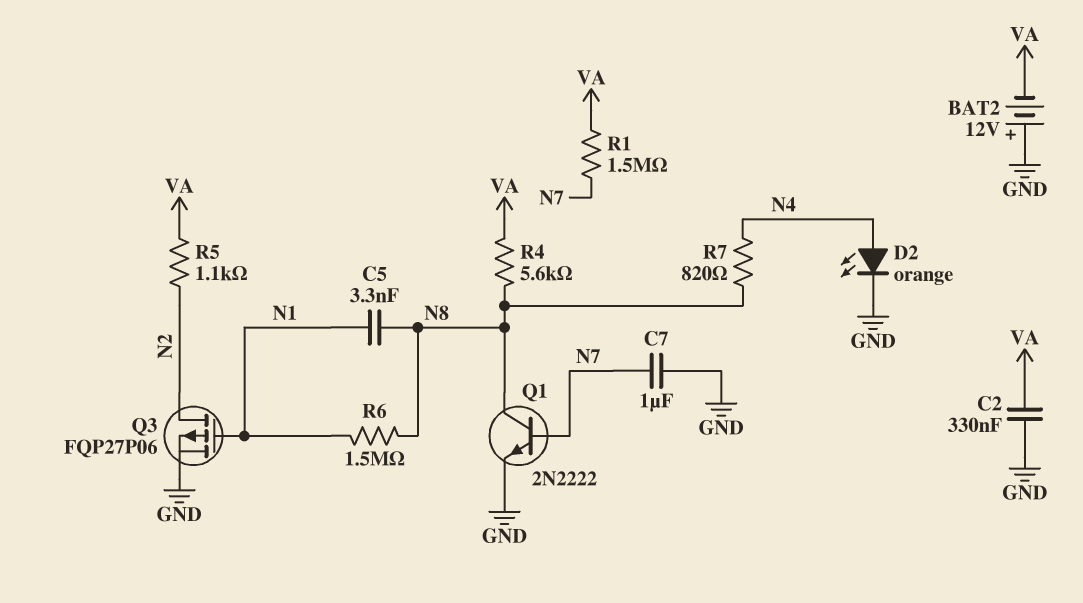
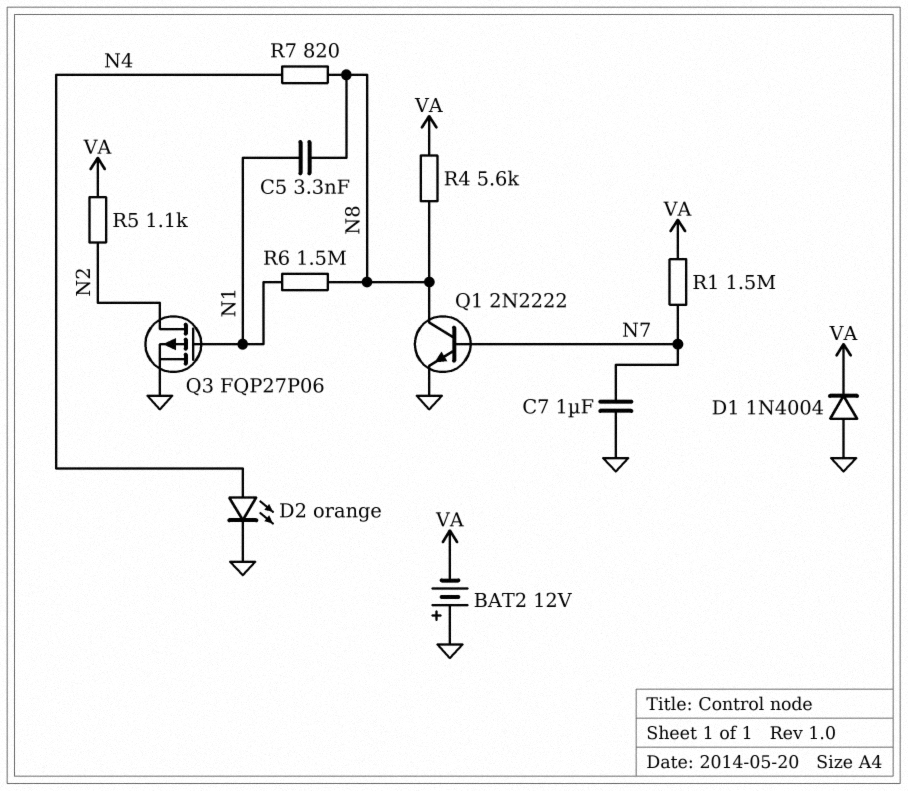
C2: 330nF (GND, VA) -> none
D1: none -> diode 1N4004 (A GND, K VA)

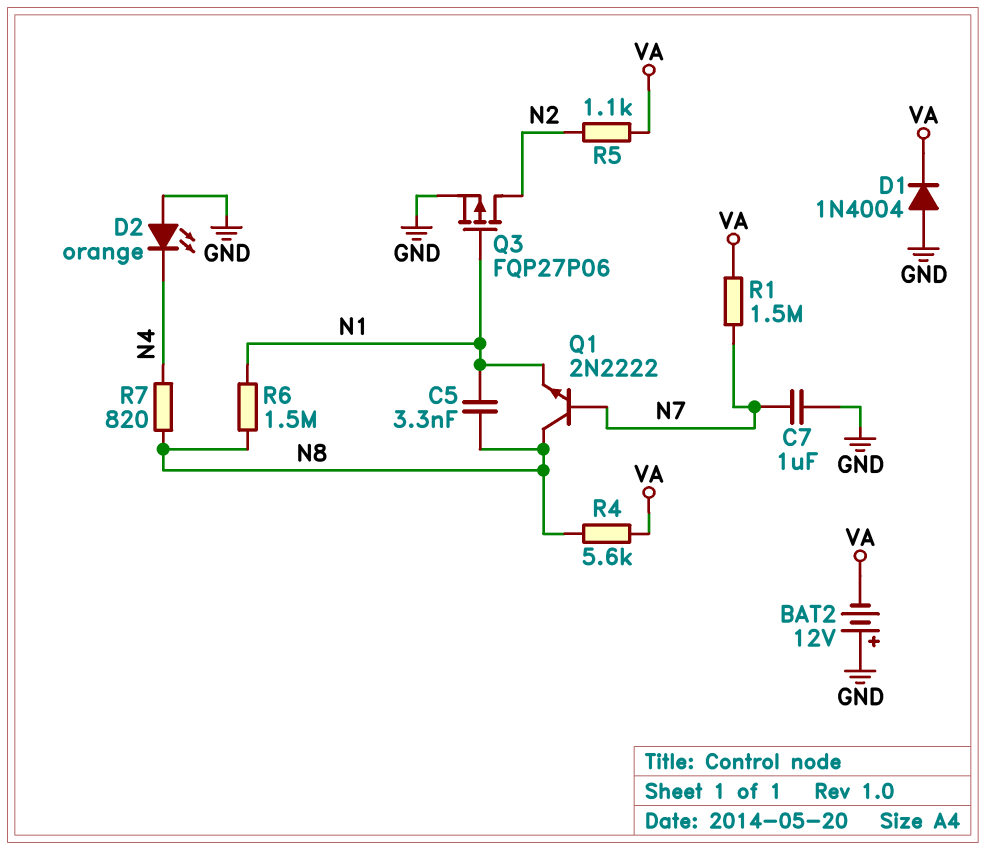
D2: LED orange (A N4, K GND) -> LED orange (A GND, K N4)
Q1: NPN 2N2222 (B N7, C N8, E GND) -> NPN 2N2222 (B N7, C N8, E N1)

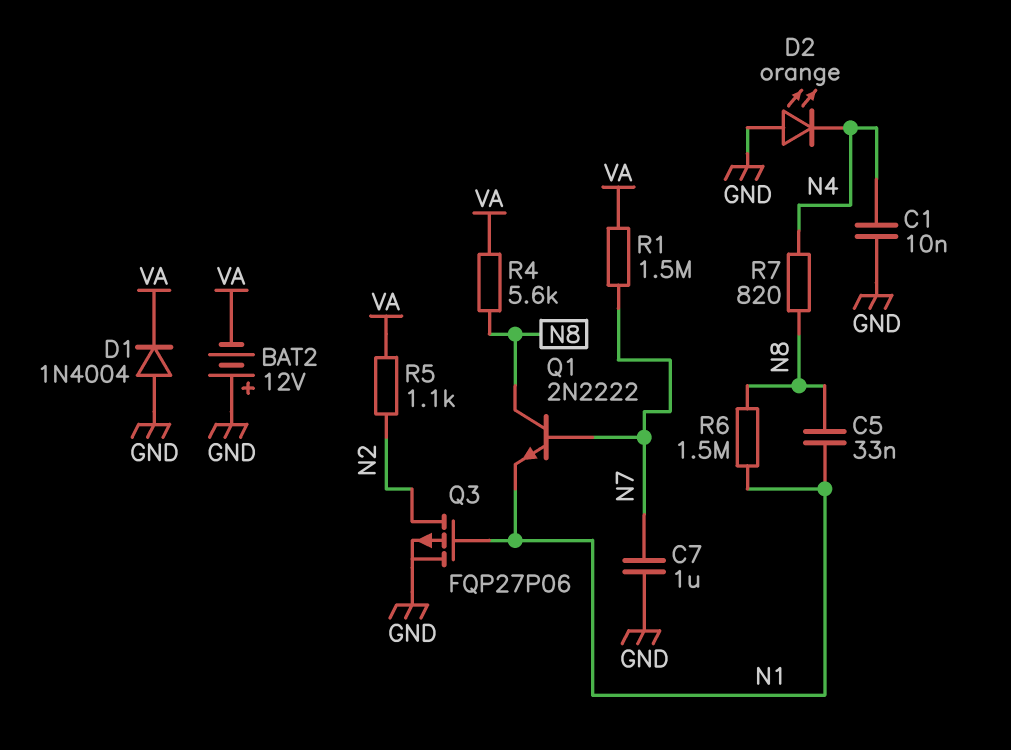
C1: none -> 10nF (GND, N4)
C5: 3.3nF (N1, N8) -> 33nF (N1, N8)

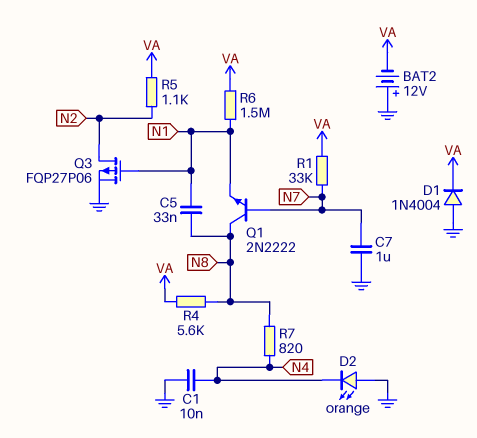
R1: 1.5M (N7, VA) -> 33k (N7, VA)
R6: 1.5M (N1, N8) -> 1.5M (N1, VA)

